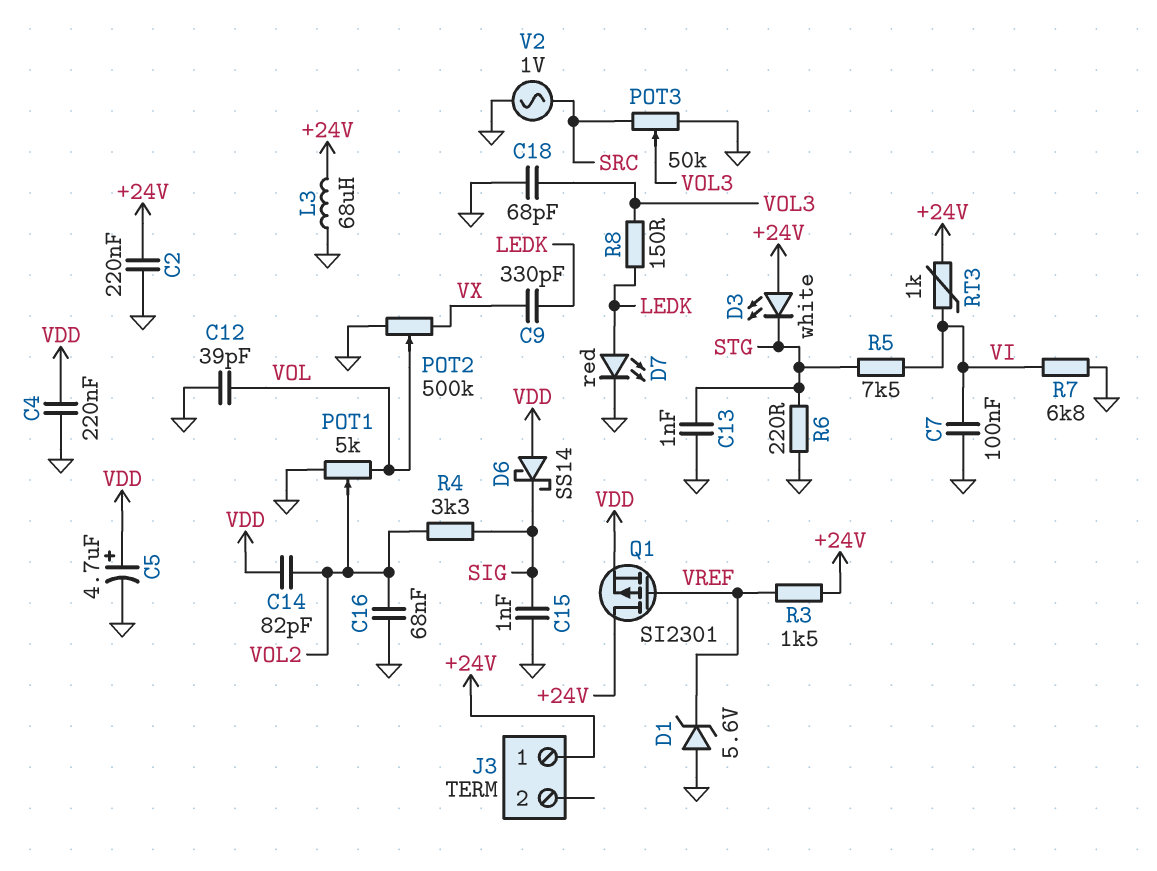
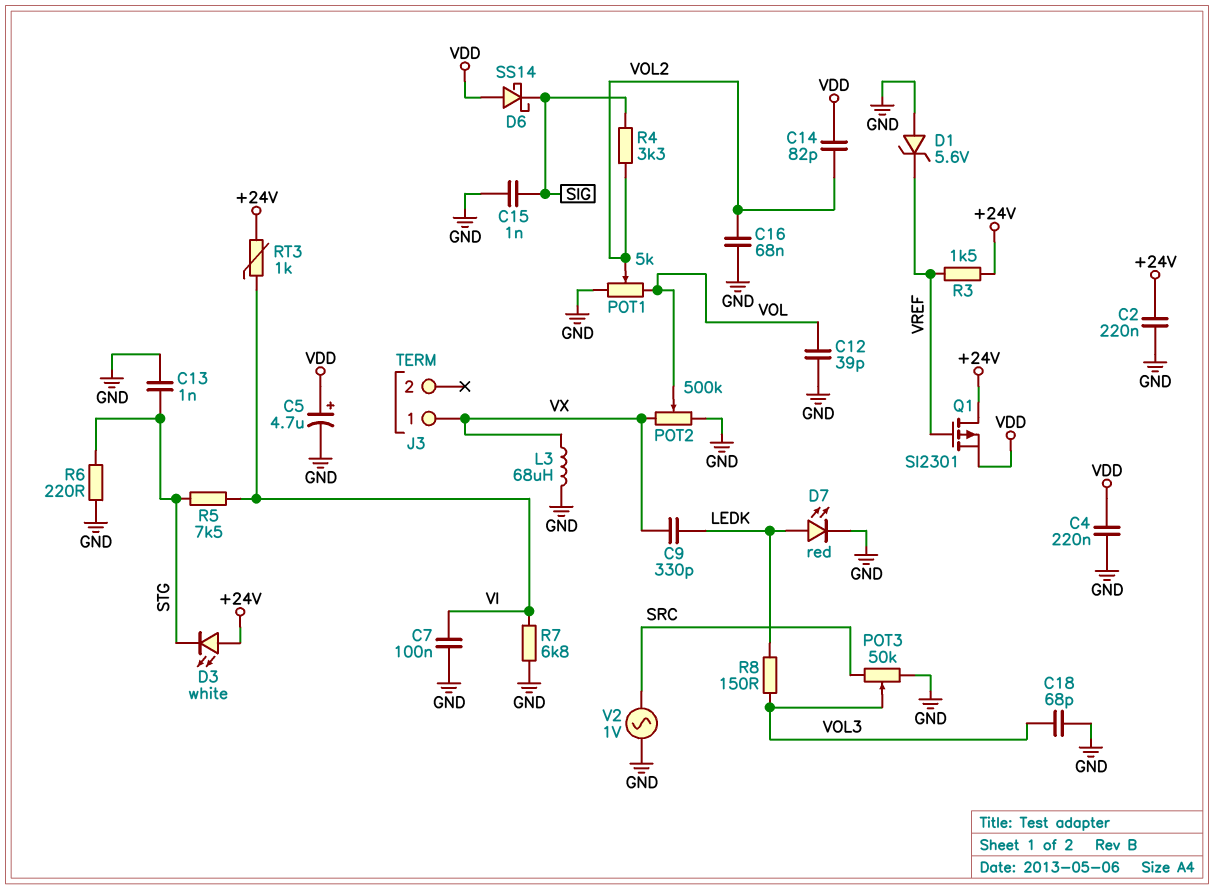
J3 pin 1: +24V -> VX
L3: 68uH (+24V, GND) -> 68uH (GND, VX)

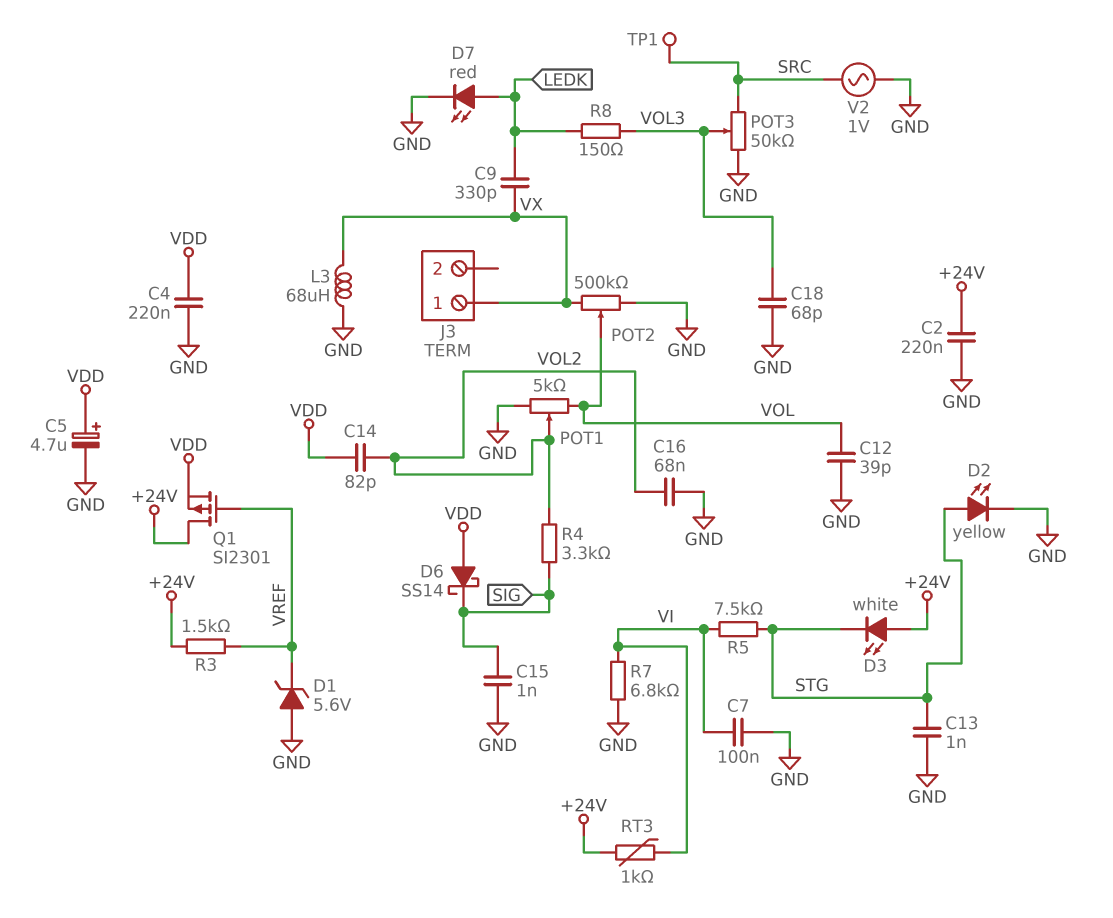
D2: none -> LED yellow (A STG, K GND)
R6: 220 (GND, STG) -> none
TP1: none -> test point (SRC)

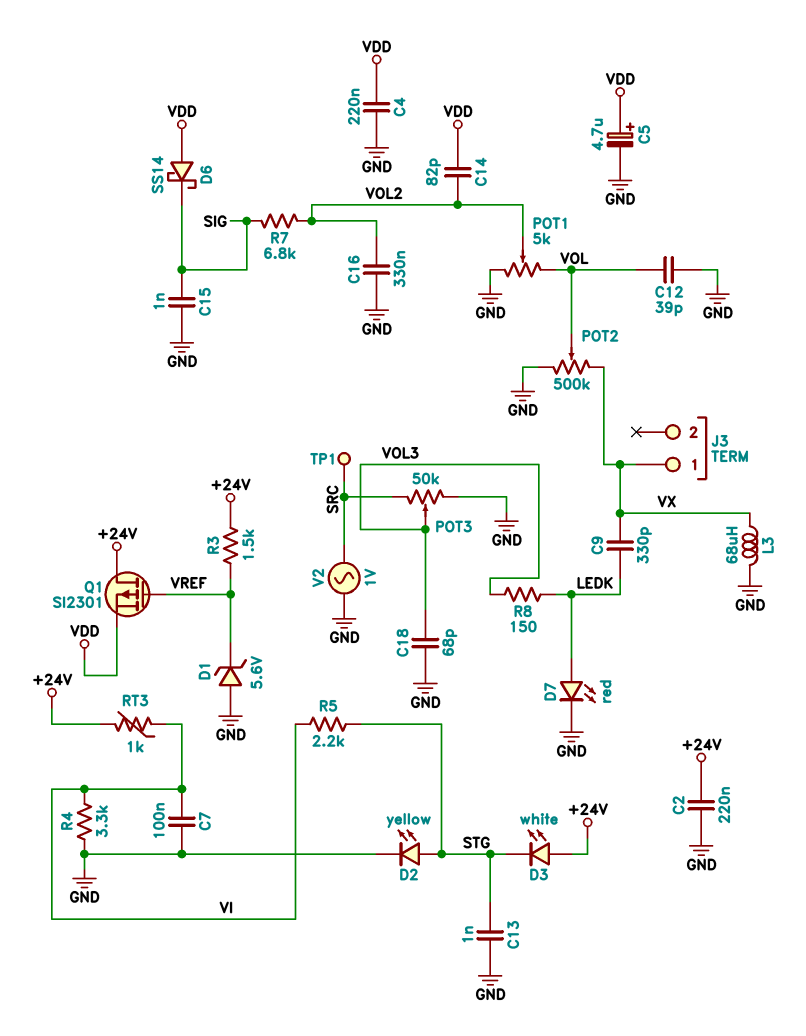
C16: 68nF (GND, VOL2) -> 330nF (GND, VOL2)
R4: 3.3k (SIG, VOL2) -> 3.3k (GND, VI)
R5: 7.5k (STG, VI) -> 2.2k (STG, VI)
R7: 6.8k (GND, VI) -> 6.8k (SIG, VOL2)

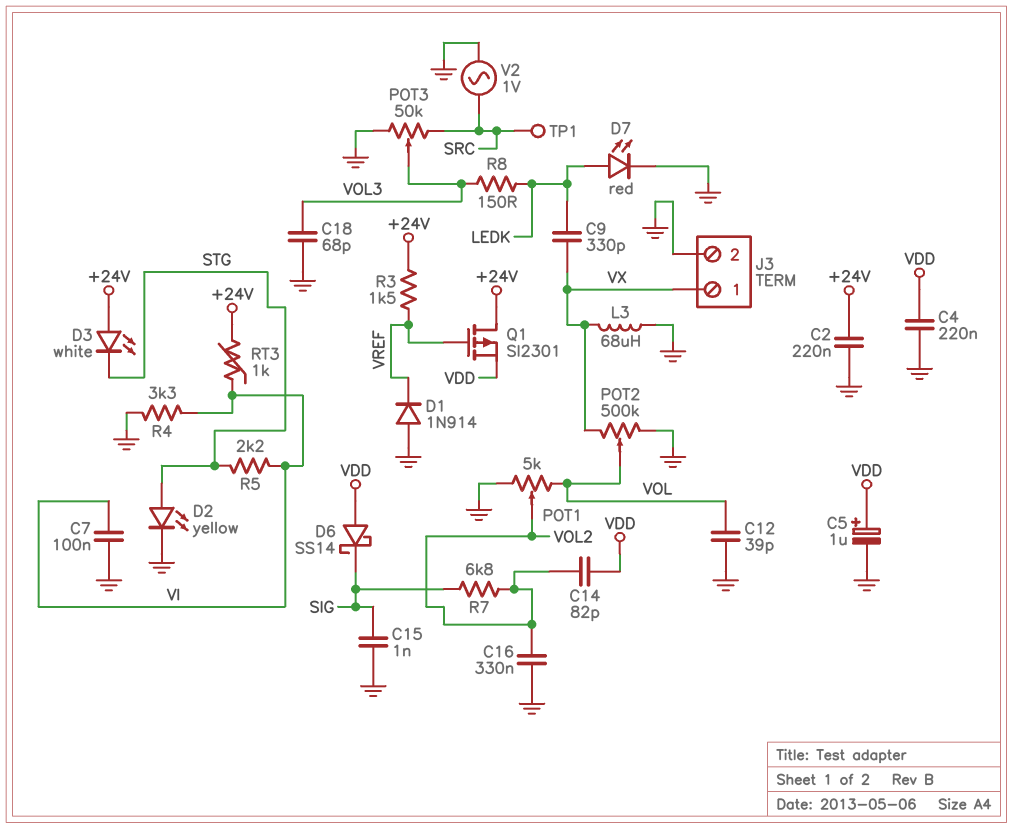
C5: 4.7uF (plus VDD, minus GND) -> 1uF (plus VDD, minus GND)
C13: 1nF (GND, STG) -> none
D1: zener 5.6V (A GND, K VREF) -> diode 1N914 (A GND, K VREF)
J3 pin 2: none -> GND

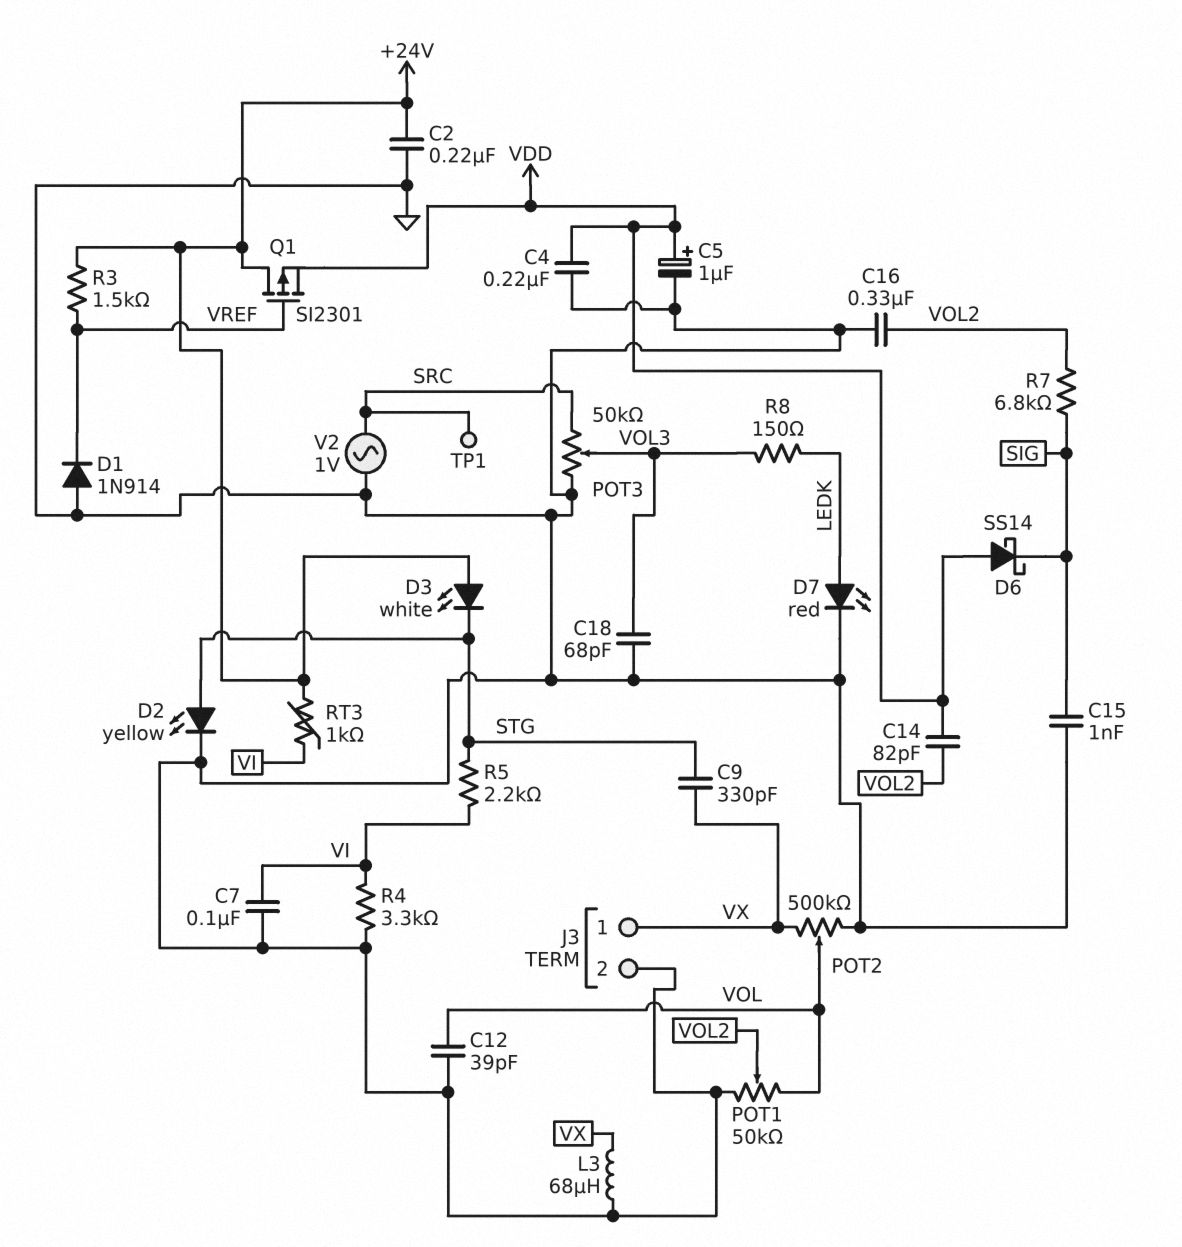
C9: 330pF (LEDK, VX) -> 330pF (STG, VX)
POT1: 5k (GND, VOL, wiper VOL2) -> 50k (GND, VOL, wiper VOL2)

